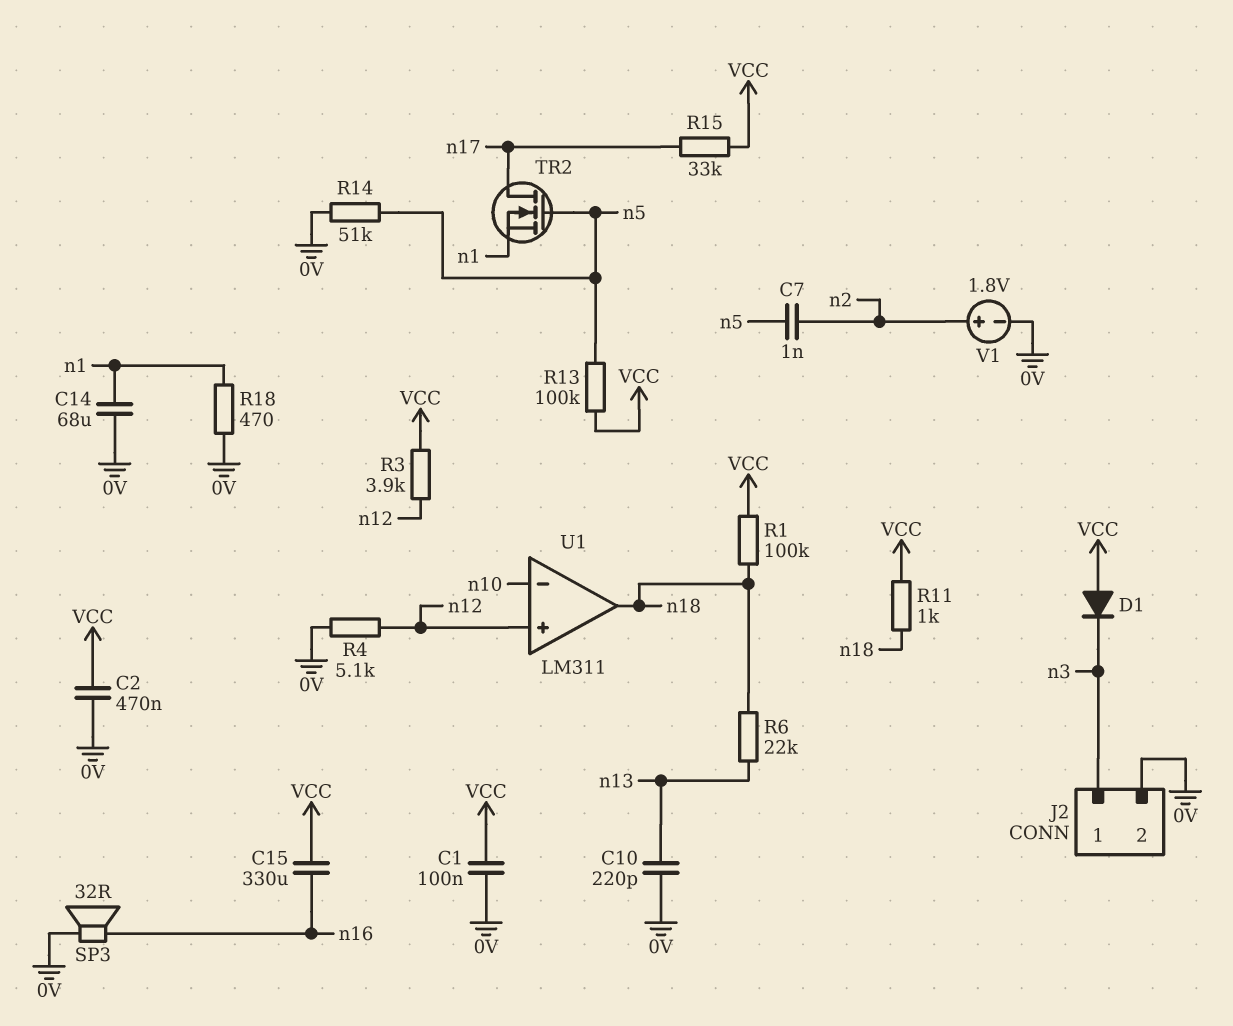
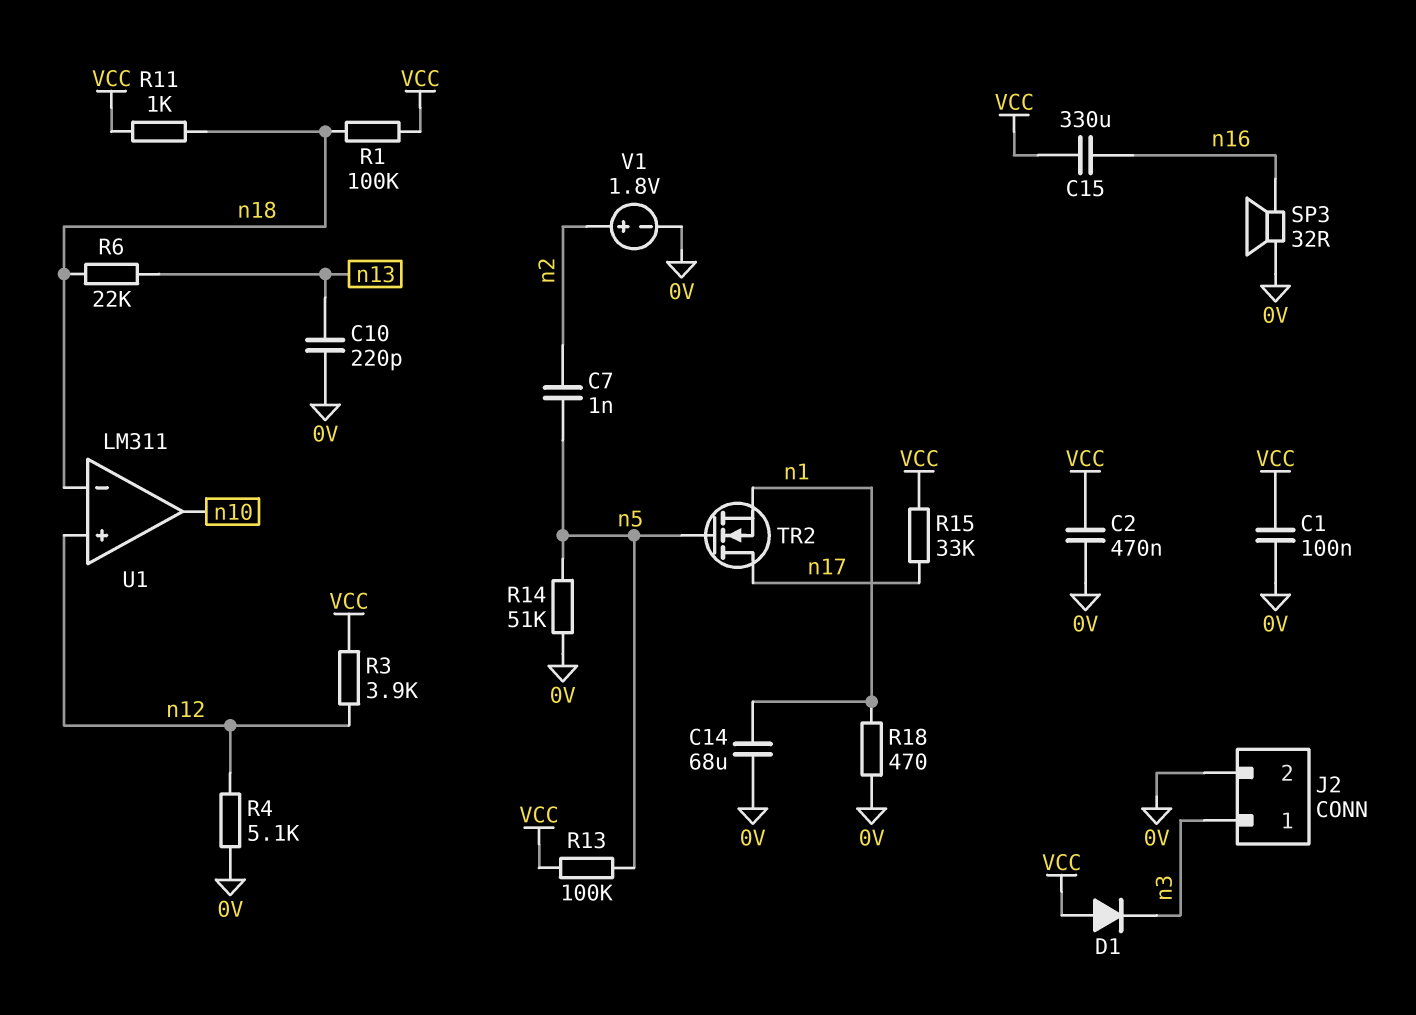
U1 pin in-: n10 -> n18
U1 pin out: n18 -> n10

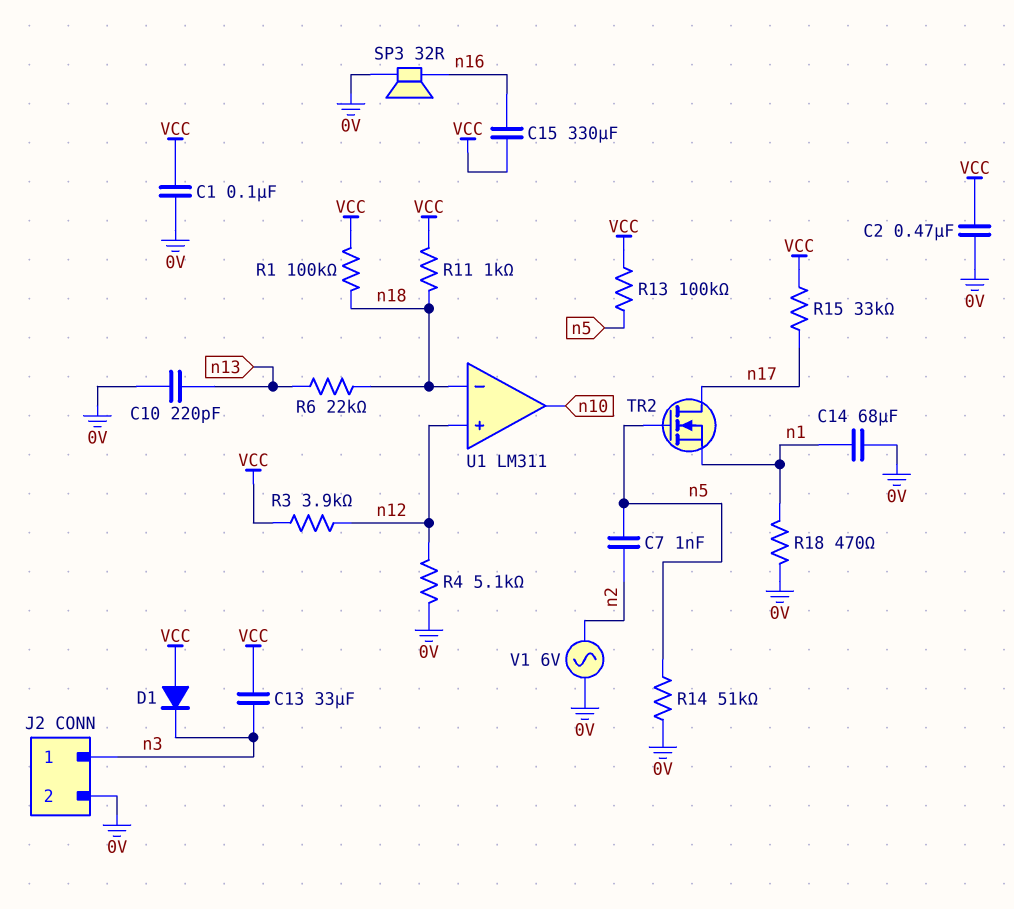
C13: none -> 33uF (VCC, n3)
V1: 1.8V (plus n2, minus 0V) -> AC 6V (0V, n2)

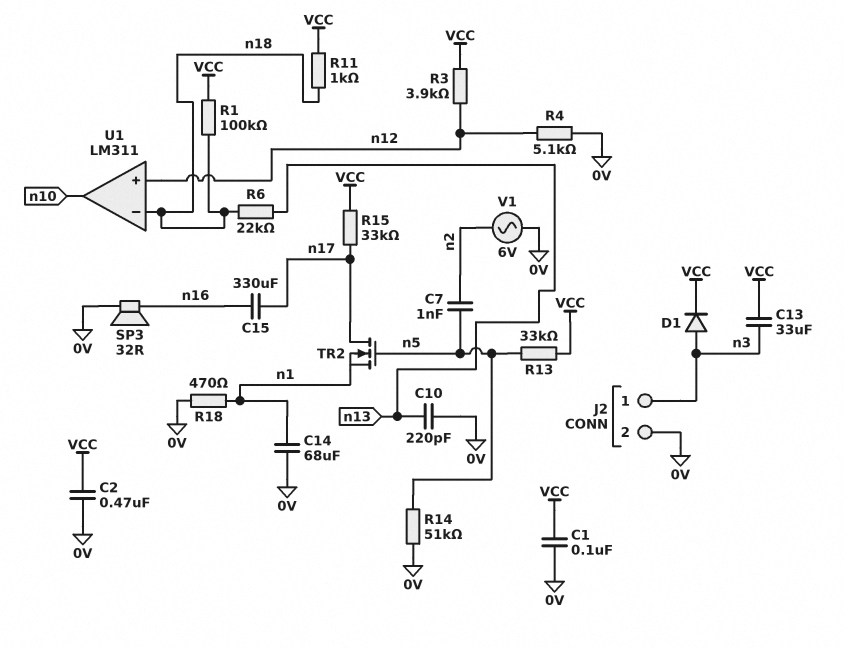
C15: 330uF (VCC, n16) -> 330uF (n16, n17)
D1: diode (A VCC, K n3) -> diode (A n3, K VCC)
R13: 100k (VCC, n5) -> 33k (VCC, n5)

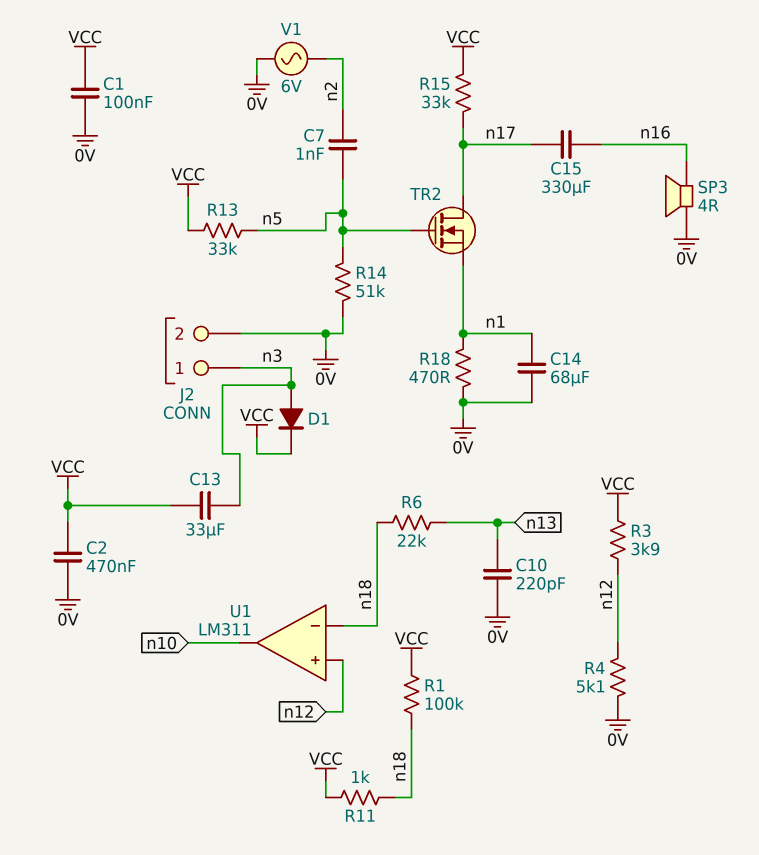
SP3: speaker 32R (0V, n16) -> speaker 4R (0V, n16)

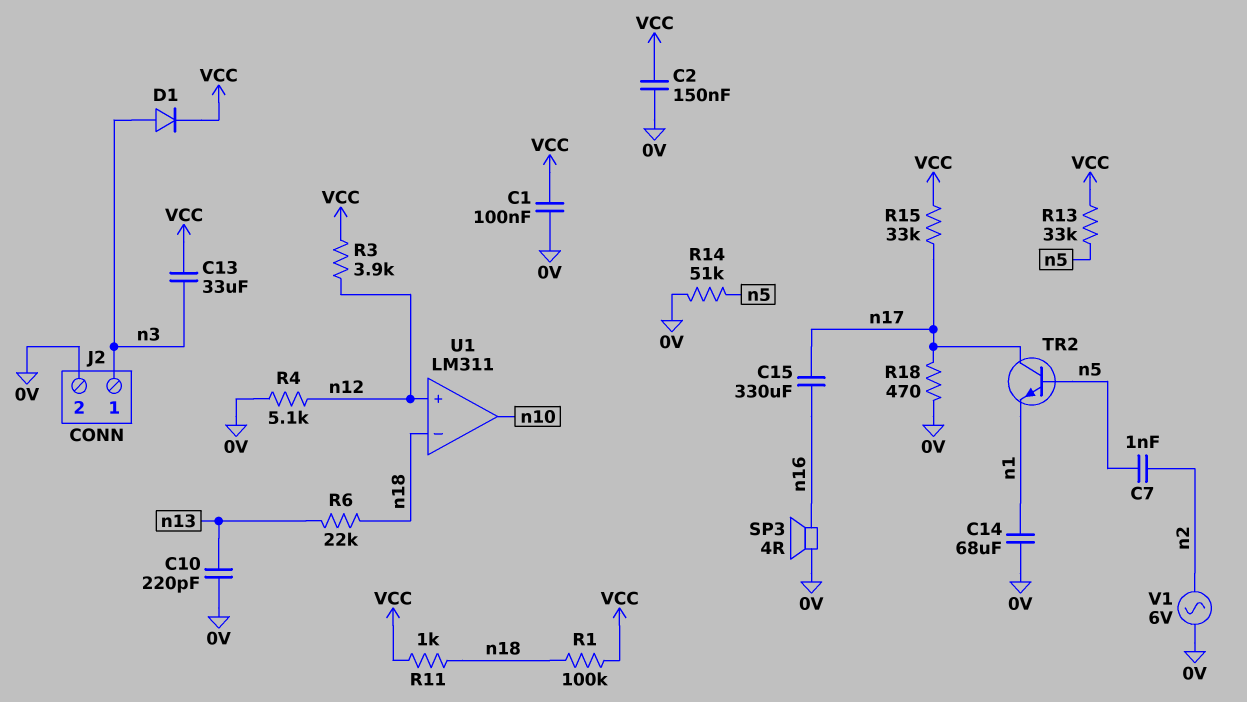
C2: 470nF (0V, VCC) -> 150nF (0V, VCC)
R18: 470 (0V, n1) -> 470 (0V, n17)
TR2: NMOS (G n5, D n17, S n1) -> NPN (B n5, C n17, E n1)

